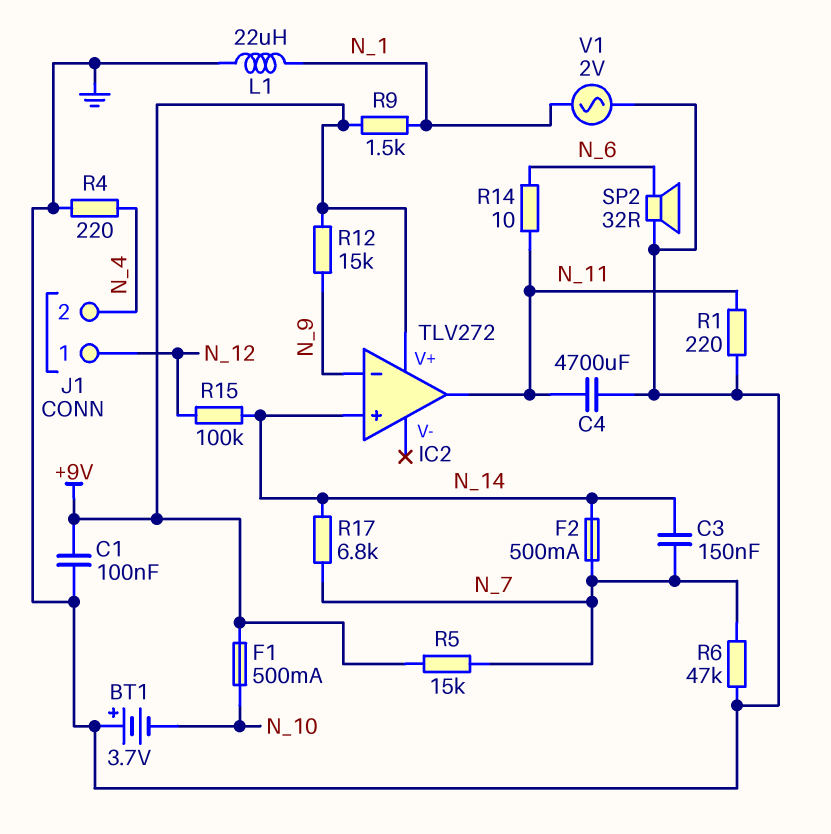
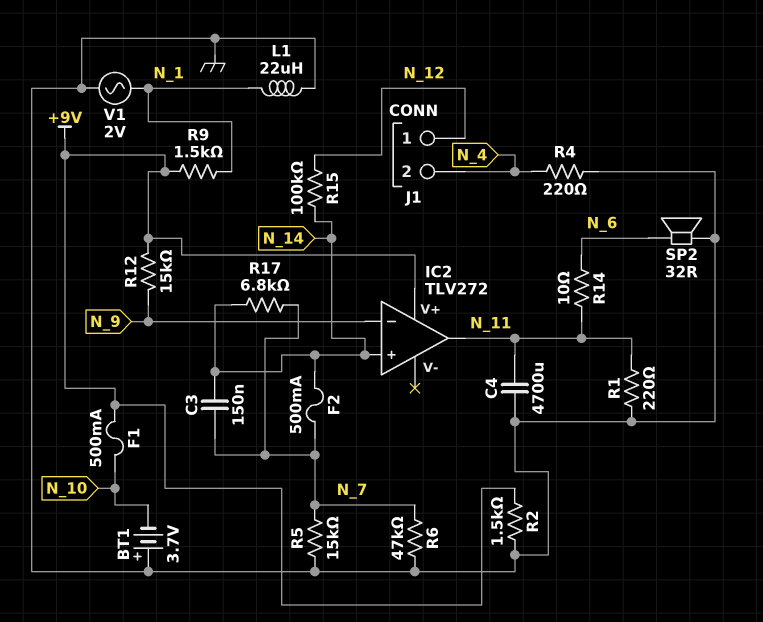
C1: 100nF (+9V, GND) -> none
R2: none -> 1.5k (+9V, GND)
R5: 15k (+9V, N_7) -> 15k (GND, N_7)

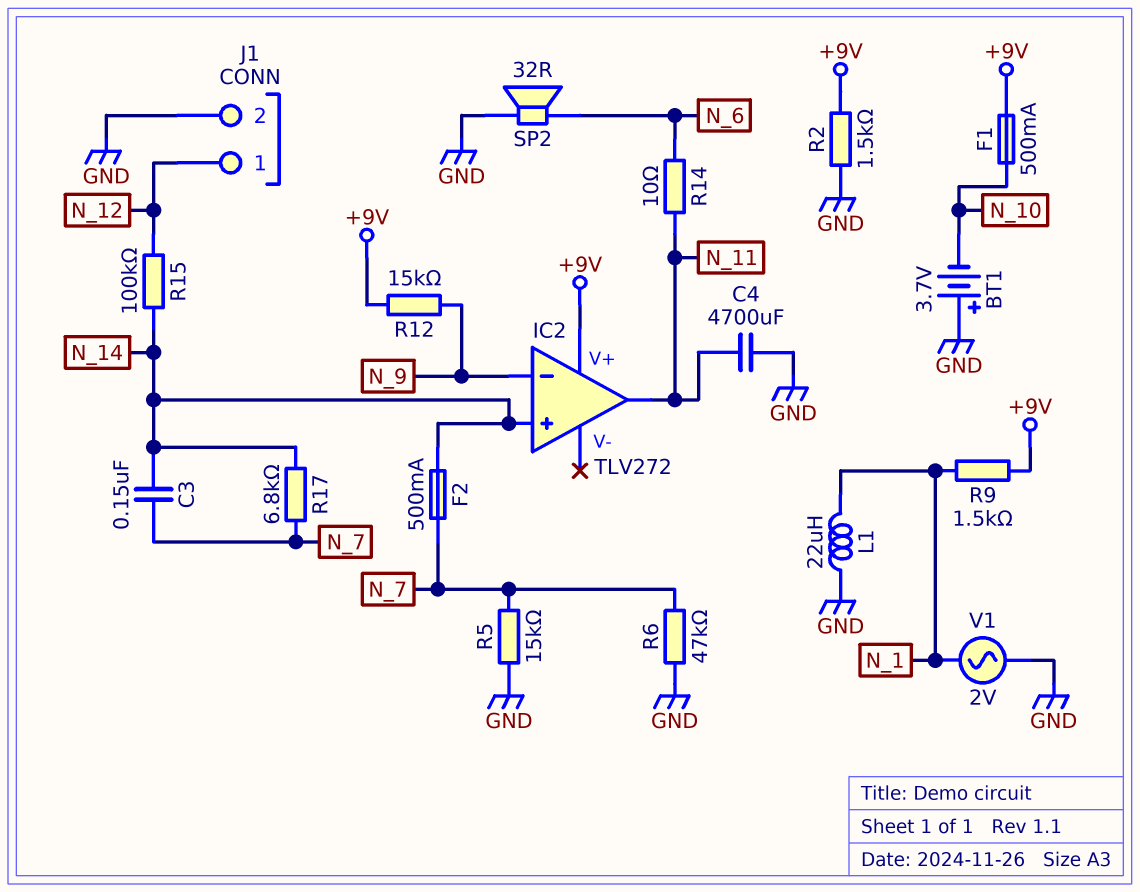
J1 pin 2: N_4 -> GND
R1: 220 (GND, N_11) -> none
R4: 220 (GND, N_4) -> none

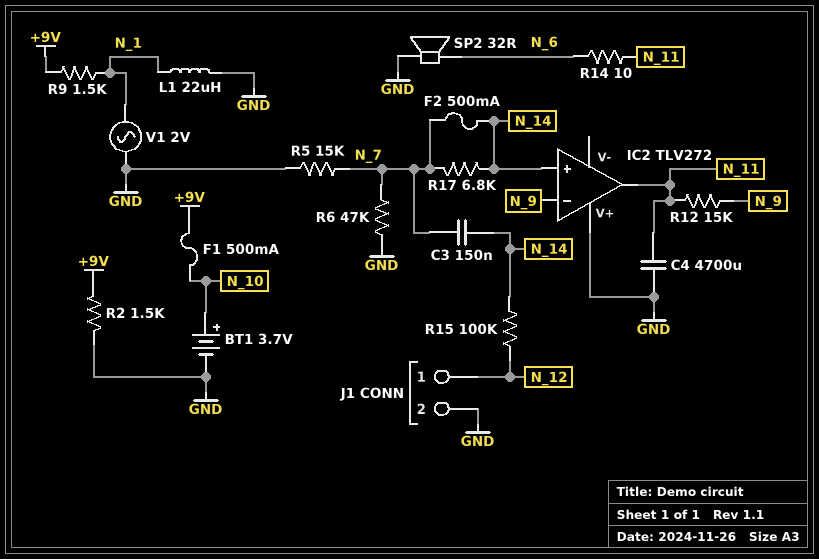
BT1: 3.7V (plus GND, minus N_10) -> 3.7V (plus N_10, minus GND)
IC2 pin V+: +9V -> GND
R12: 15k (+9V, N_9) -> 15k (N_9, N_11)

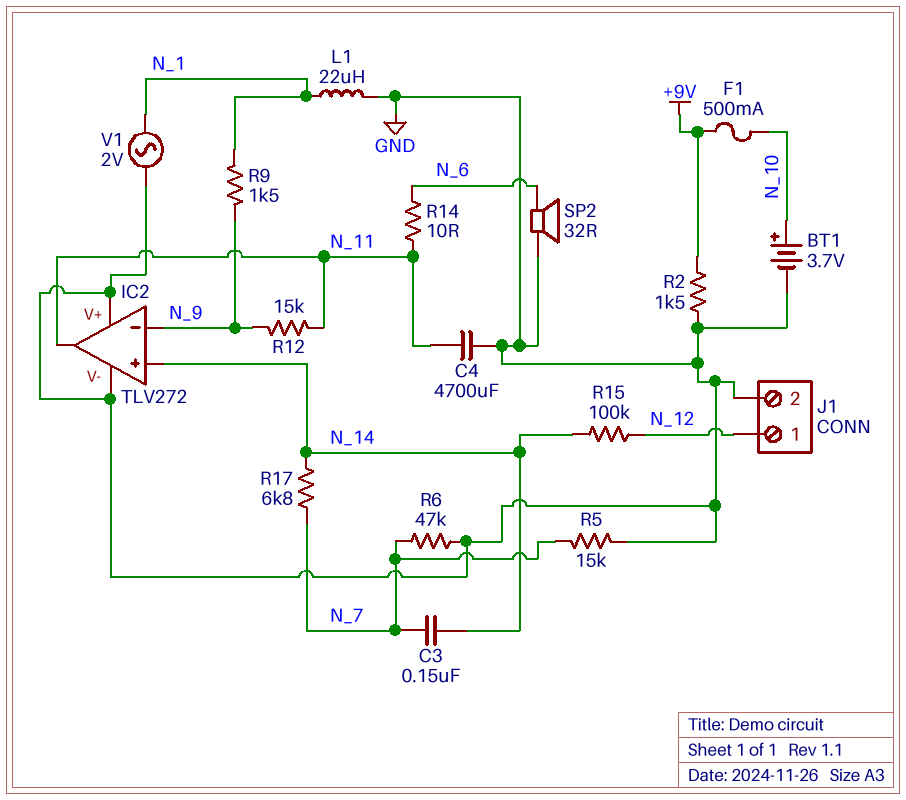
F2: 500mA (N_7, N_14) -> none
IC2 pin V-: none -> GND
R9: 1.5k (+9V, N_1) -> 1.5k (N_1, N_9)

